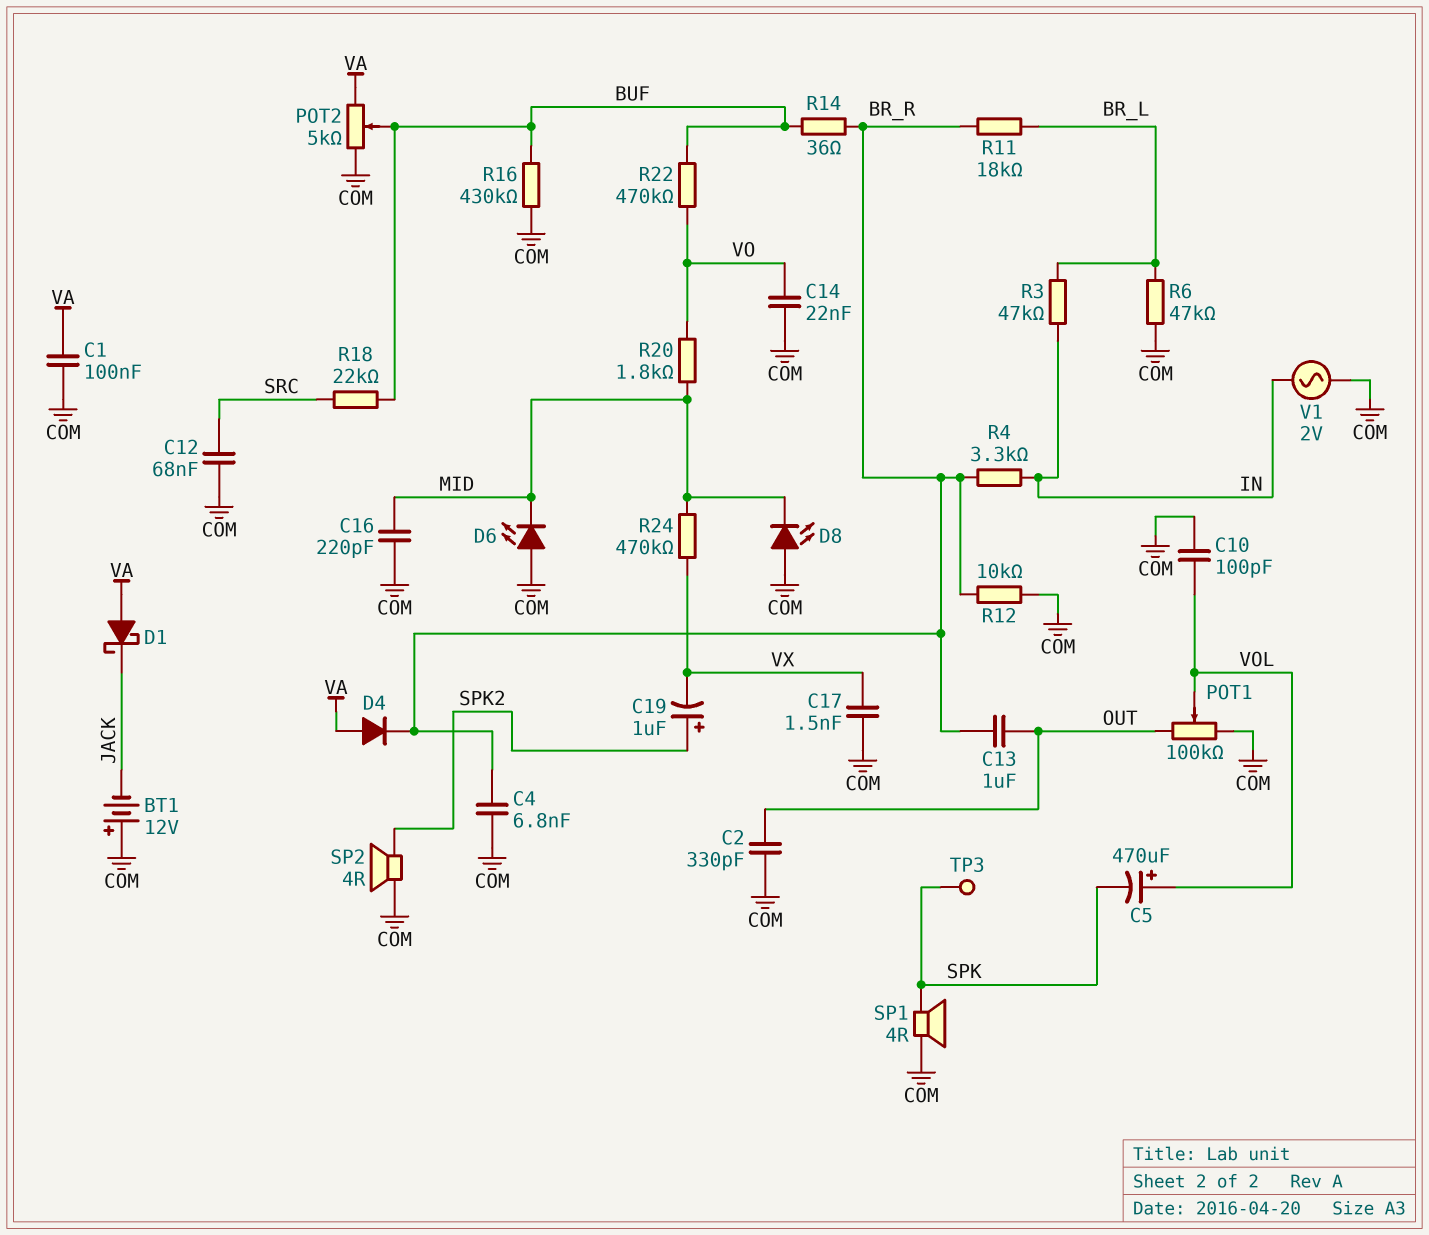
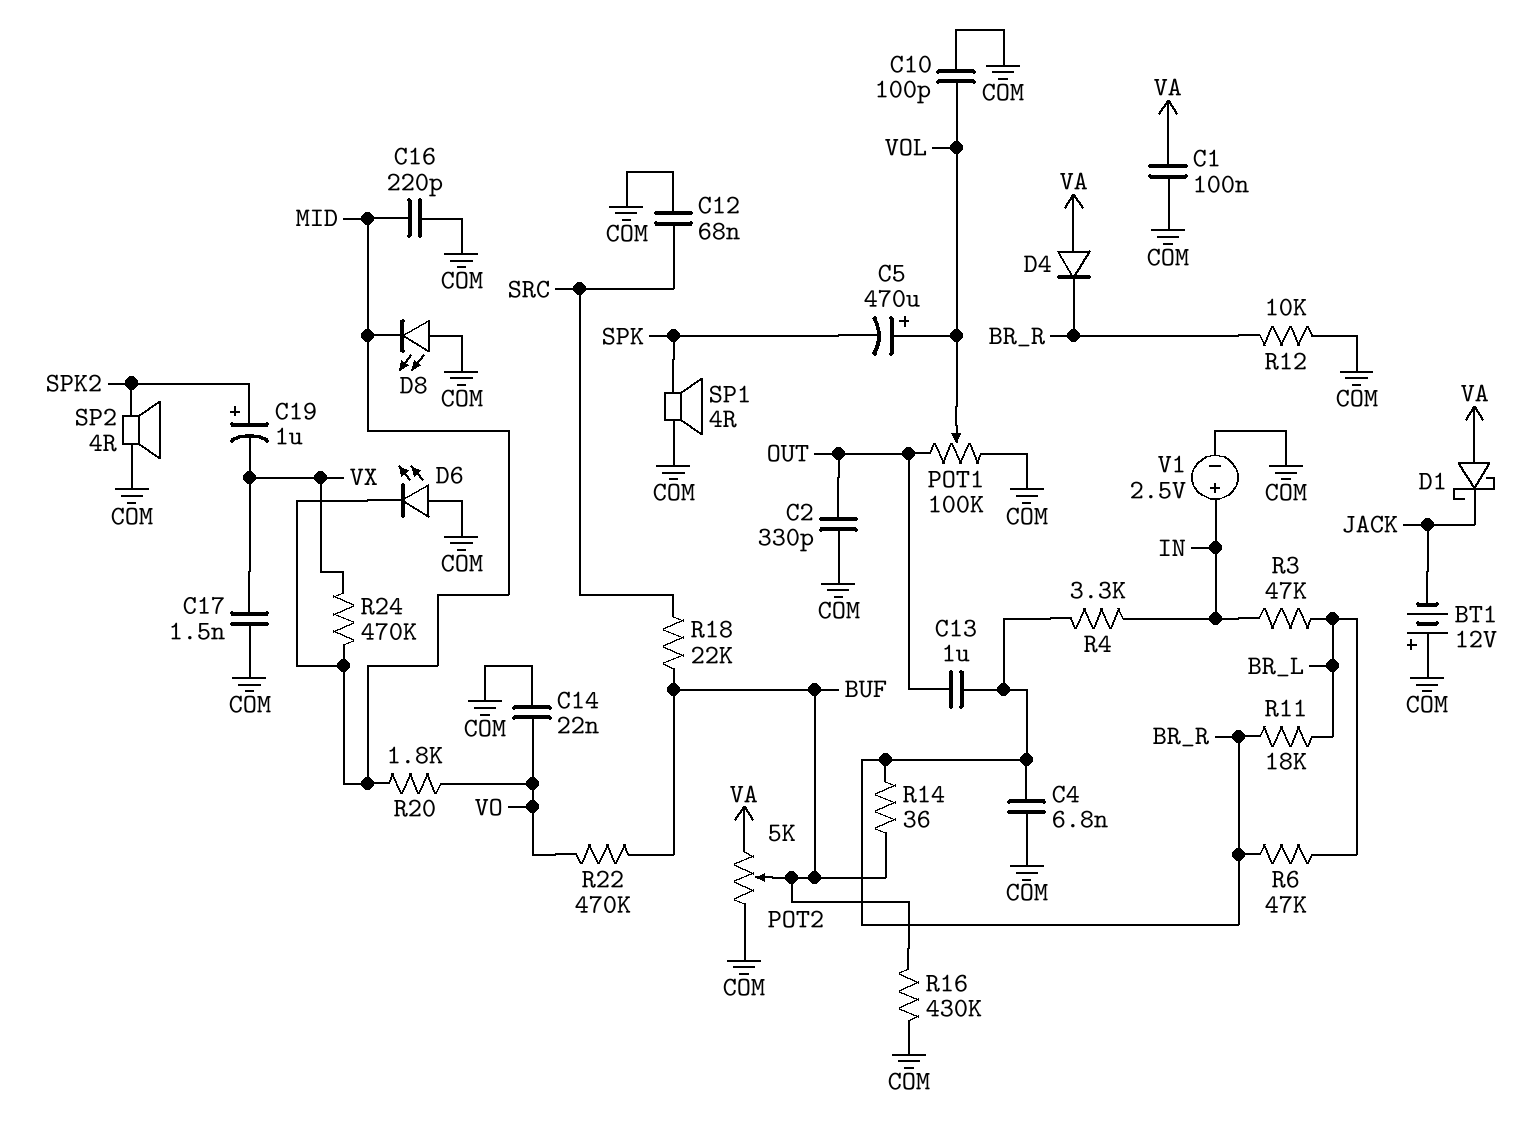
R6: 47k (BR_L, COM) -> 47k (BR_L, BR_R)
TP3: test point (SPK) -> none
V1: AC 2V (COM, IN) -> 2.5V (plus IN, minus COM)

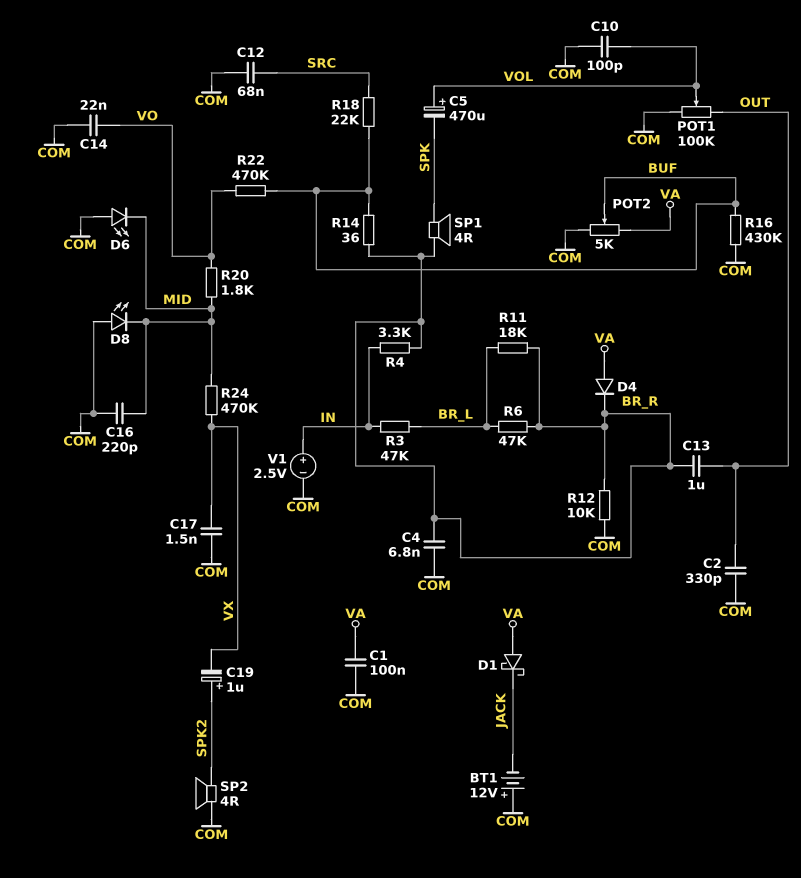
SP1: speaker 4R (COM, SPK) -> speaker 4R (BR_R, SPK)

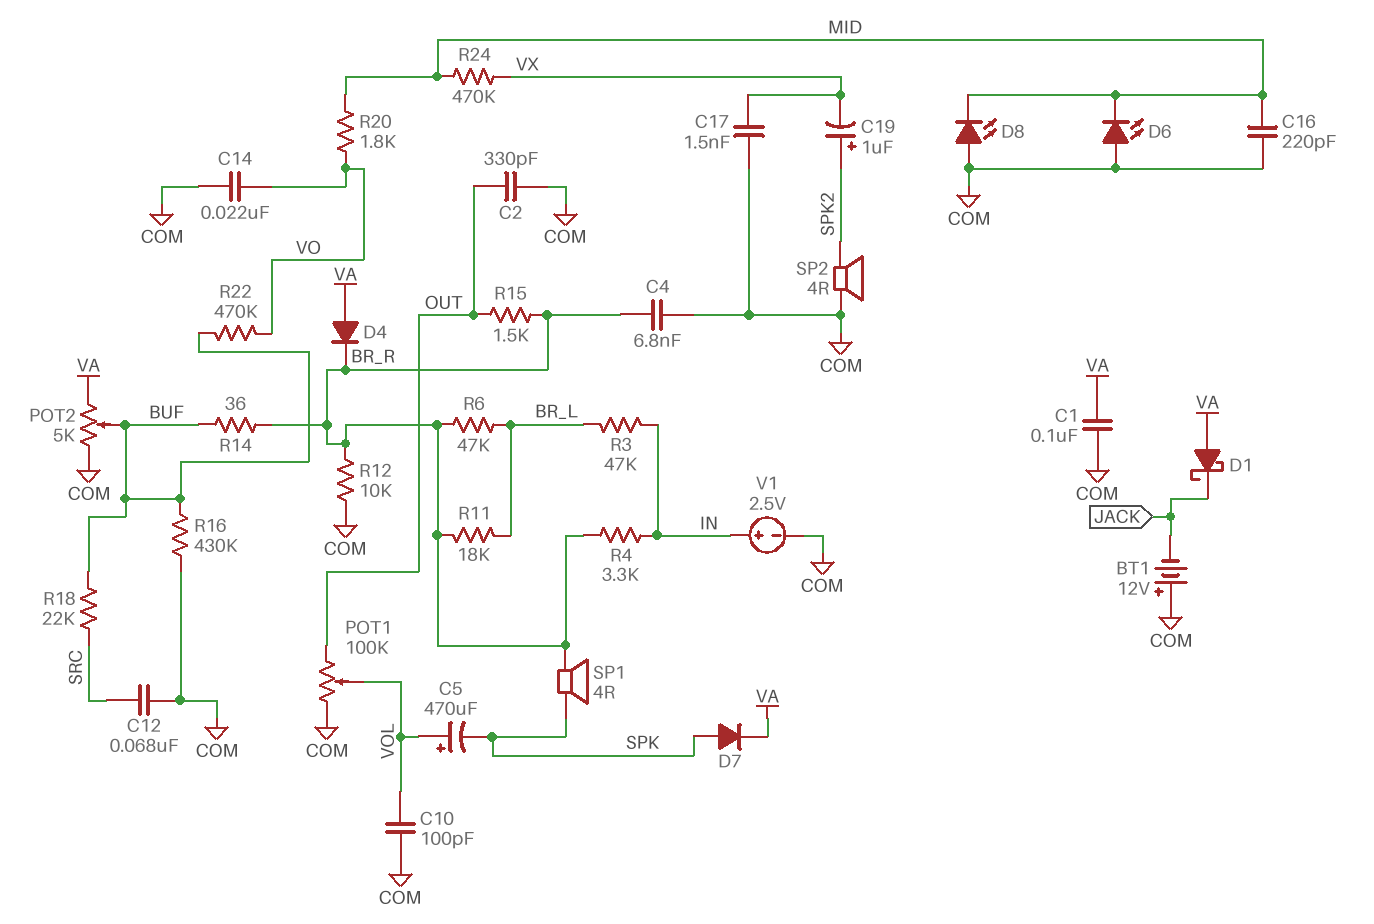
C13: 1uF (BR_R, OUT) -> none
D7: none -> diode (A SPK, K VA)
R15: none -> 1.5k (BR_R, OUT)

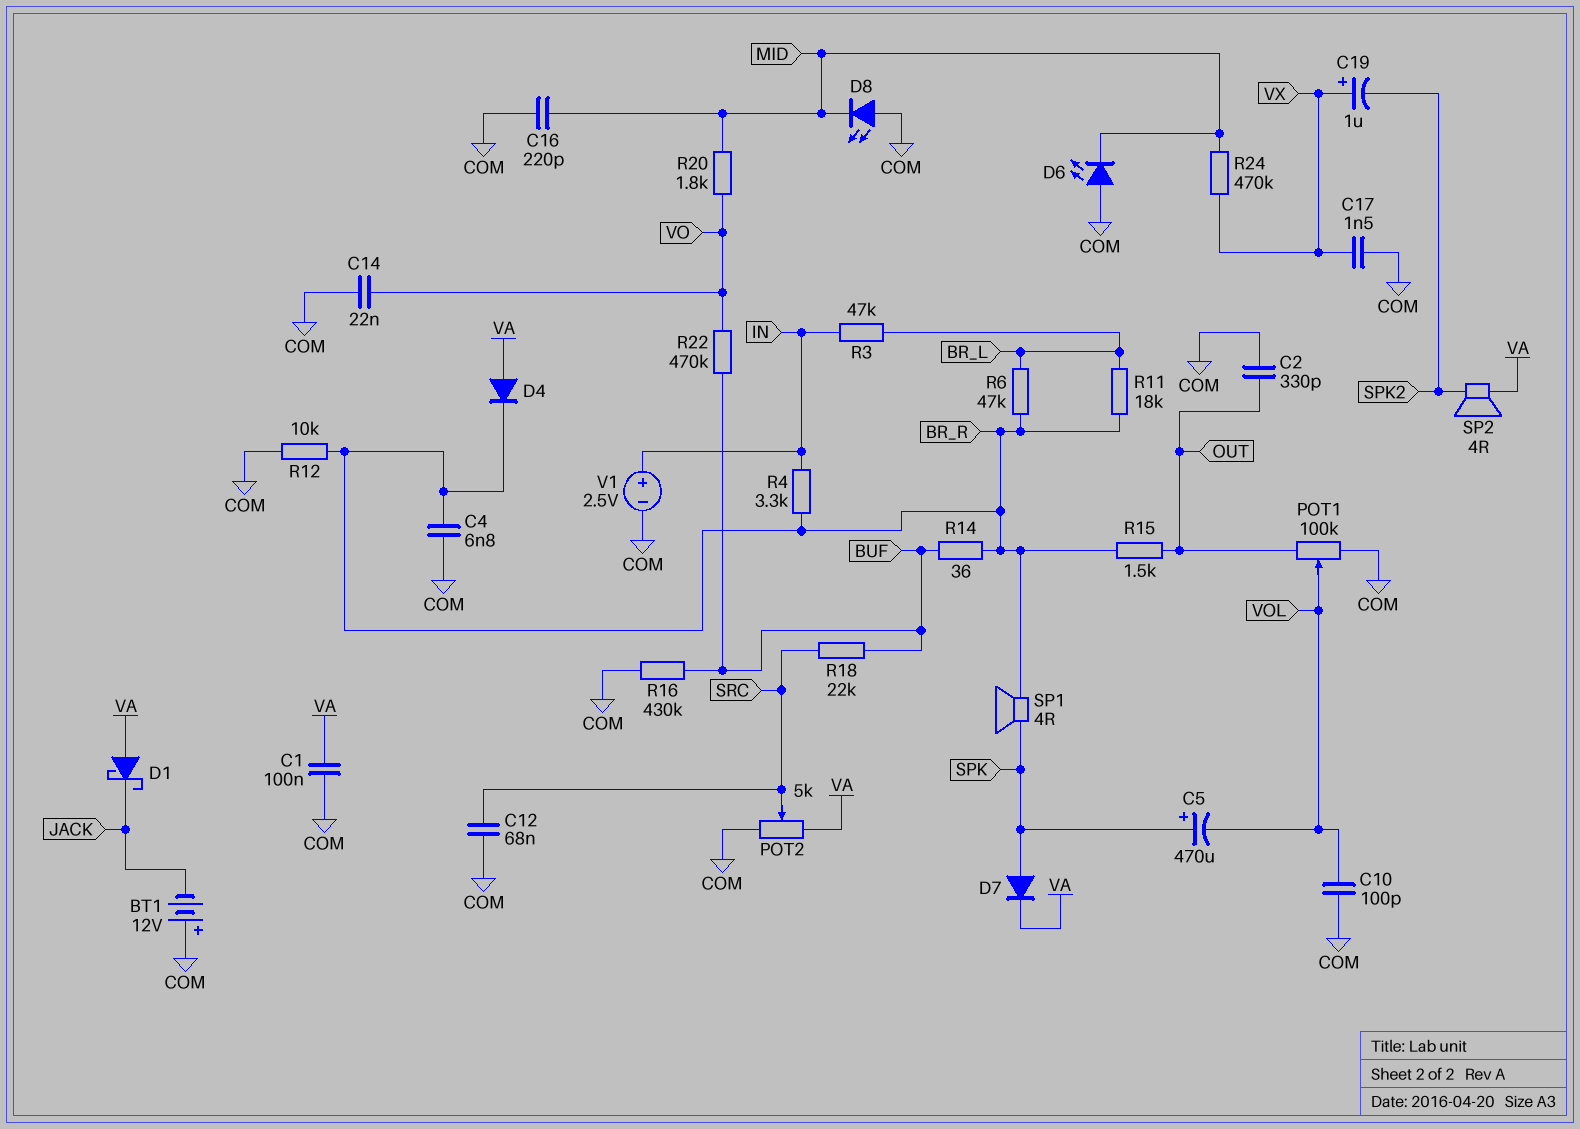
C5: 470uF (plus VOL, minus SPK) -> 470uF (plus SPK, minus VOL)
C19: 1uF (plus SPK2, minus VX) -> 1uF (plus VX, minus SPK2)
POT2: 5k (COM, VA, wiper BUF) -> 5k (COM, VA, wiper SRC)
SP2: speaker 4R (COM, SPK2) -> speaker 4R (SPK2, VA)

